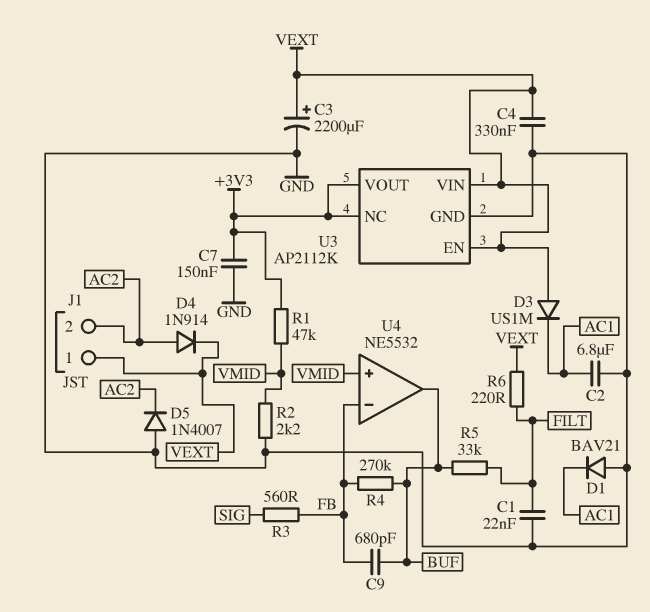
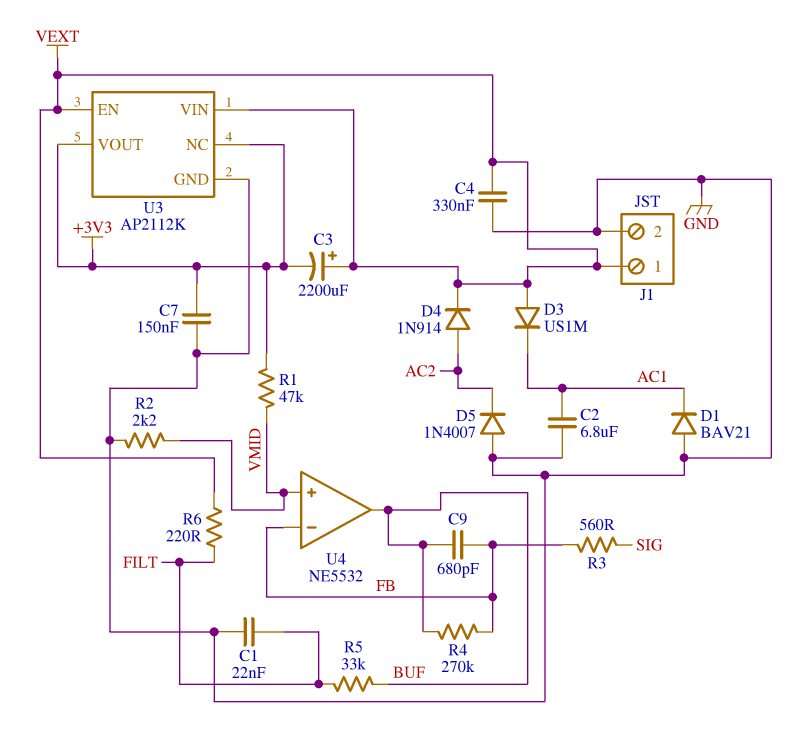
C3: 2200uF (plus VEXT, minus GND) -> 2200uF (plus VEXT, minus +3V3)
J1 pin 2: AC2 -> GND

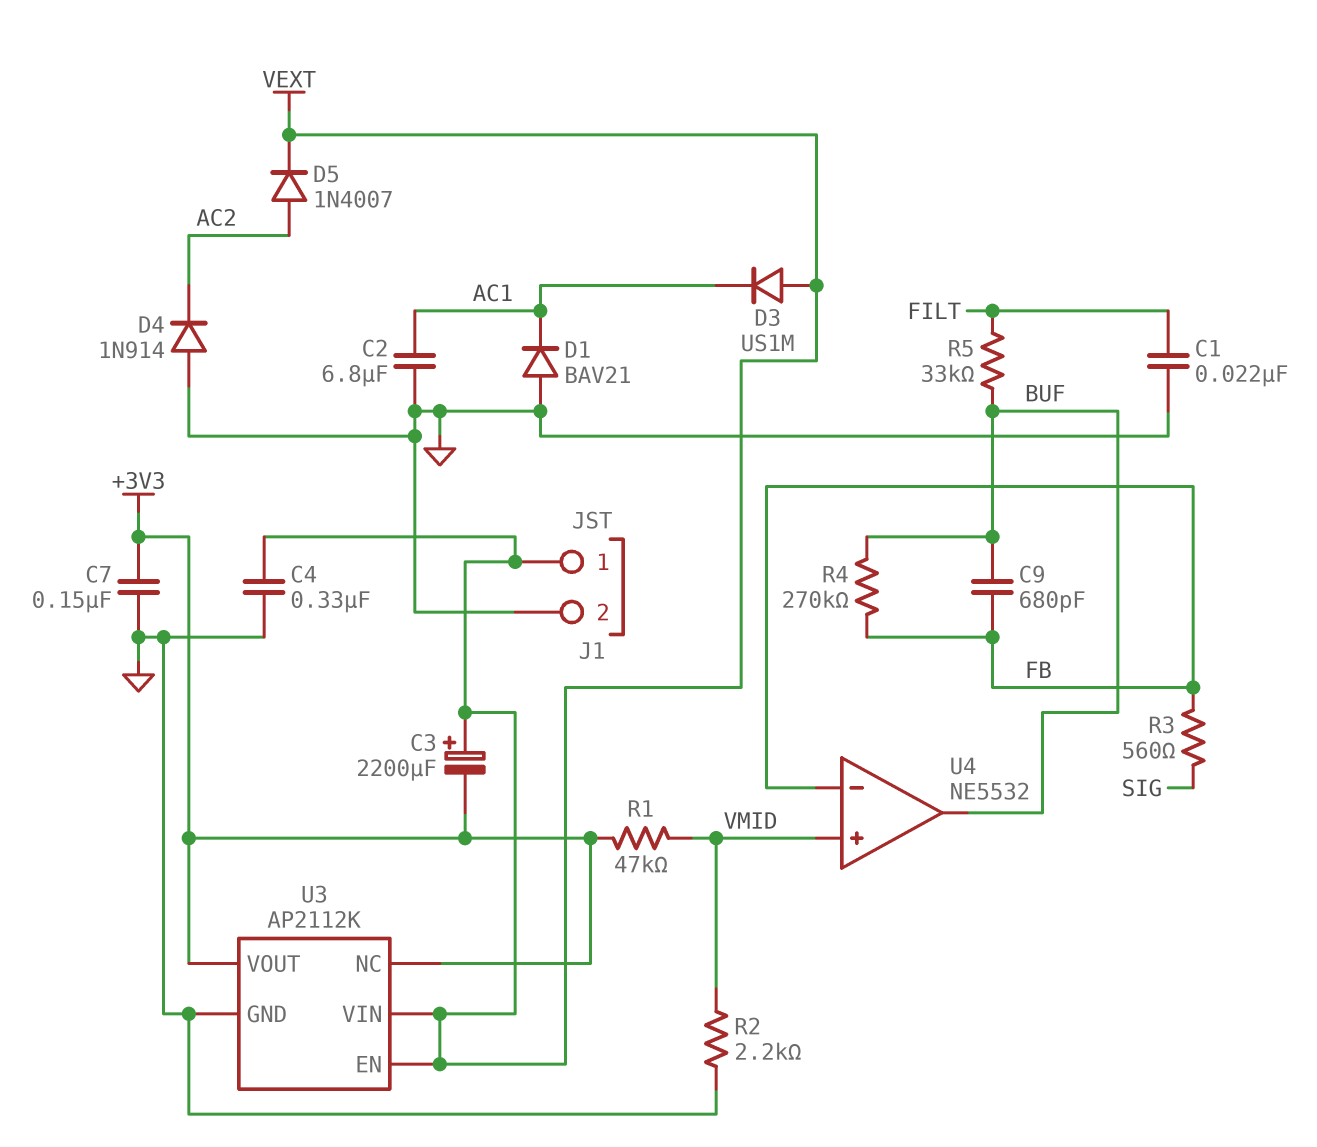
D4: diode 1N914 (A AC2, K VEXT) -> diode 1N914 (A GND, K AC2)
D5: diode 1N4007 (A GND, K AC2) -> diode 1N4007 (A AC2, K VEXT)
R6: 220 (FILT, VEXT) -> none

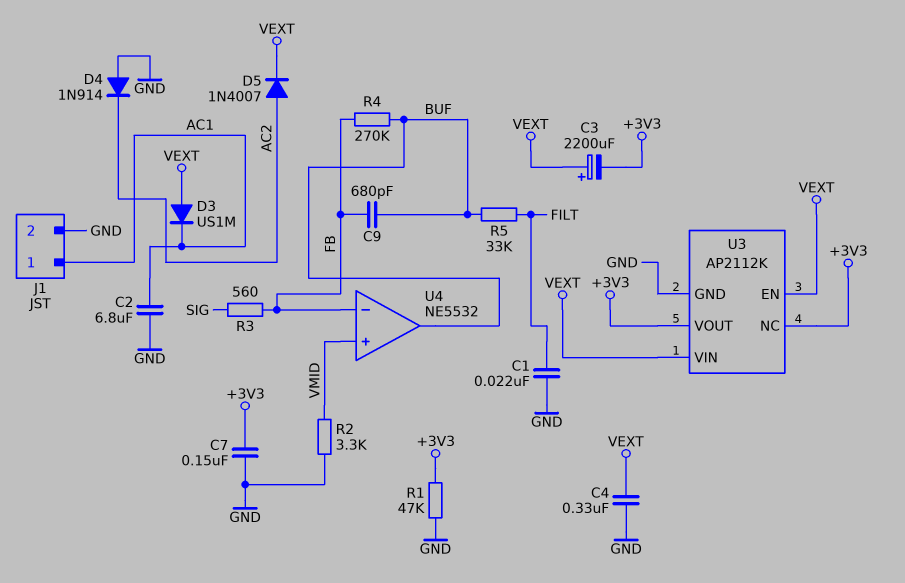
D1: diode BAV21 (A GND, K AC1) -> none
J1 pin 1: VEXT -> AC1
R1: 47k (+3V3, VMID) -> 47k (+3V3, GND)
R2: 2.2k (GND, VMID) -> 3.3k (GND, VMID)

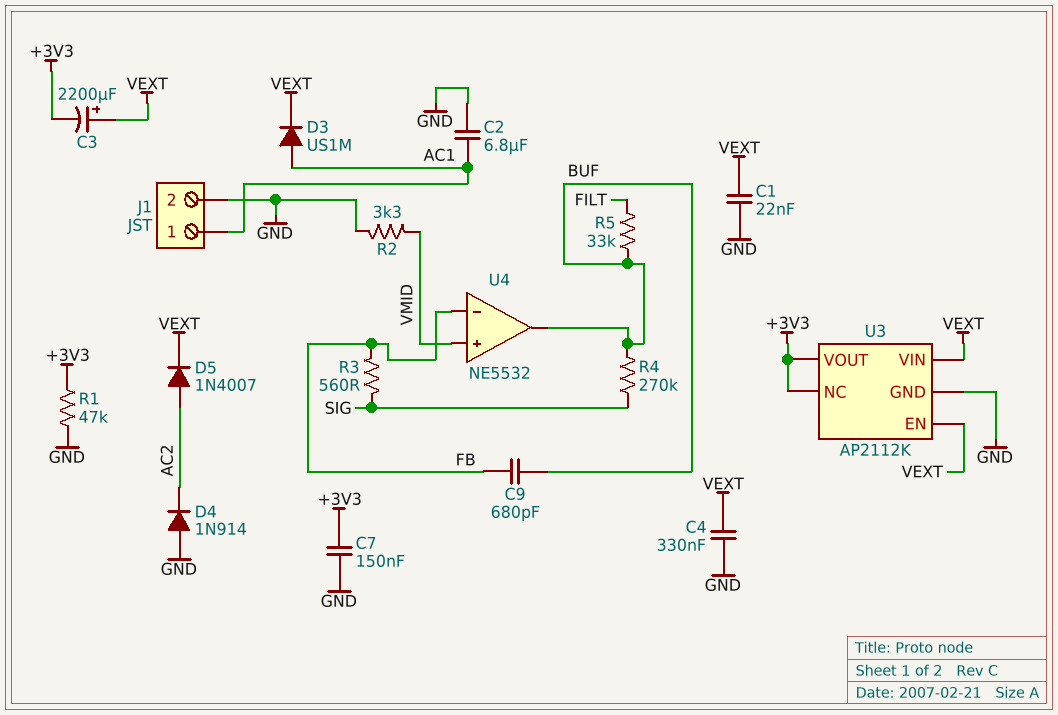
C1: 22nF (FILT, GND) -> 22nF (GND, VEXT)
D3: diode US1M (A VEXT, K AC1) -> diode US1M (A AC1, K VEXT)
R4: 270k (BUF, FB) -> 270k (BUF, SIG)

